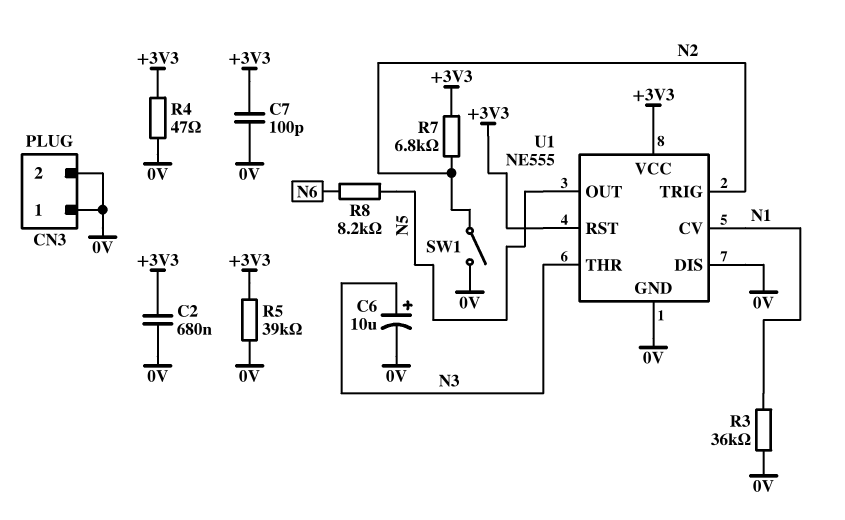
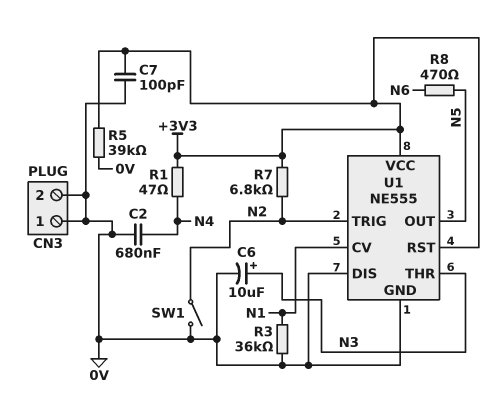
C2: 680nF (+3V3, 0V) -> 680nF (0V, N4)
R1: none -> 47 (+3V3, N4)
R4: 47 (+3V3, 0V) -> none
R8: 8.2k (N5, N6) -> 470 (N5, N6)

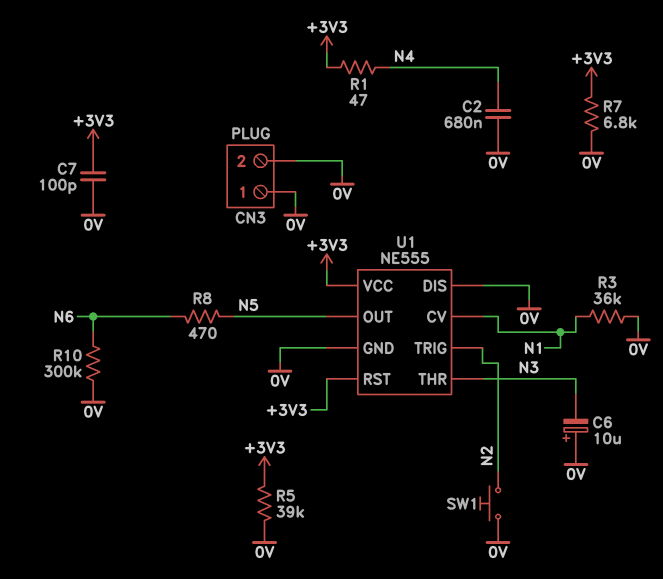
C6: 10uF (plus N3, minus 0V) -> 10uF (plus 0V, minus N3)
R7: 6.8k (+3V3, N2) -> 6.8k (+3V3, 0V)
R10: none -> 300k (0V, N6)
SW1: switch (0V, N2) -> button (0V, N2)

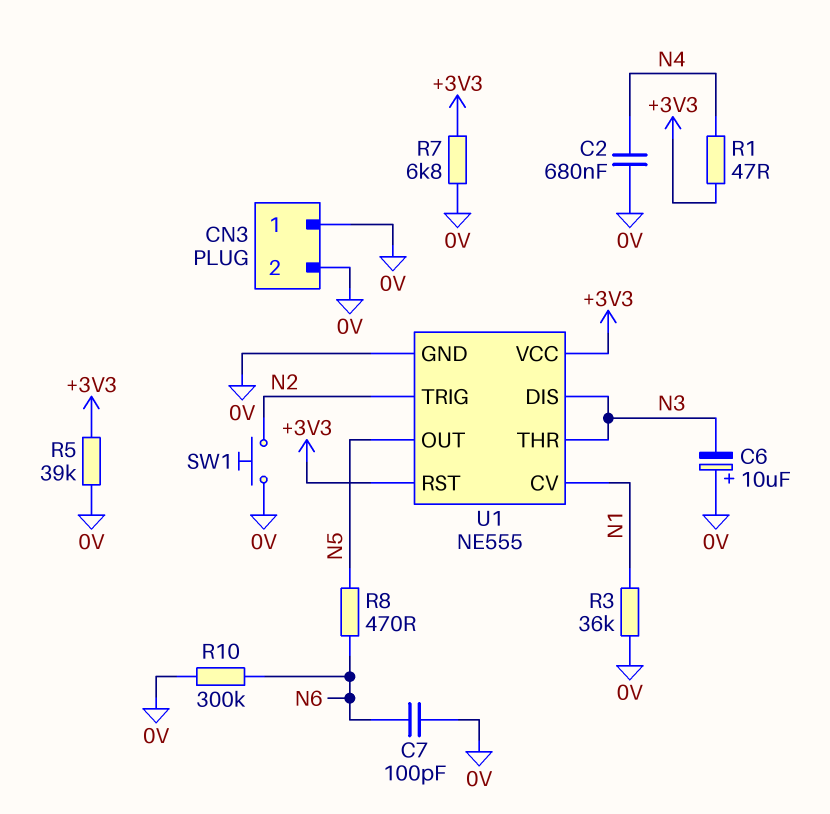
C7: 100pF (+3V3, 0V) -> 100pF (0V, N6)
U1 pin DIS: 0V -> N3

